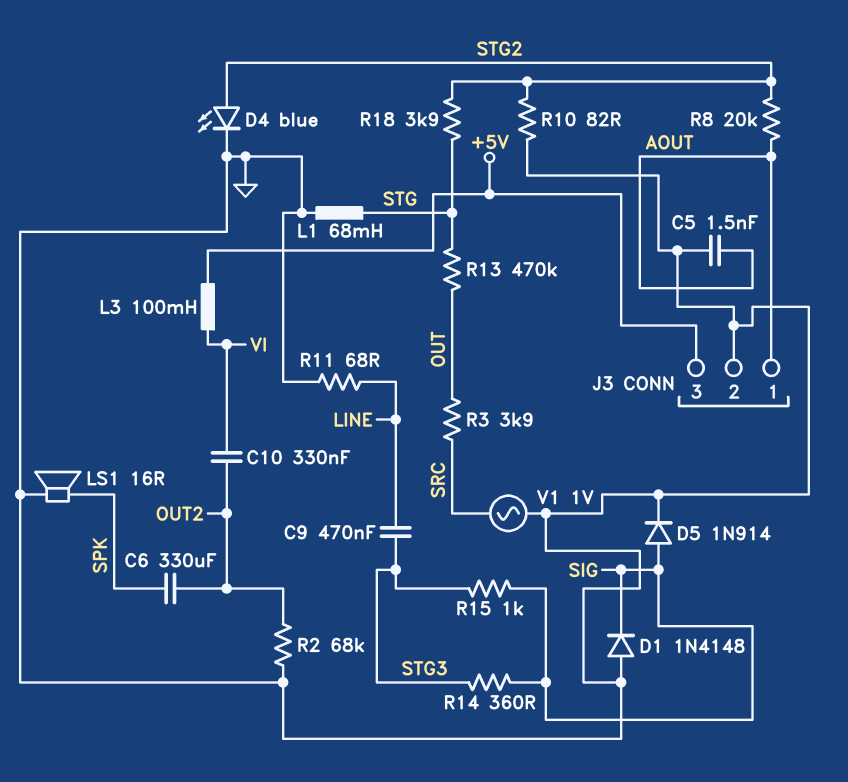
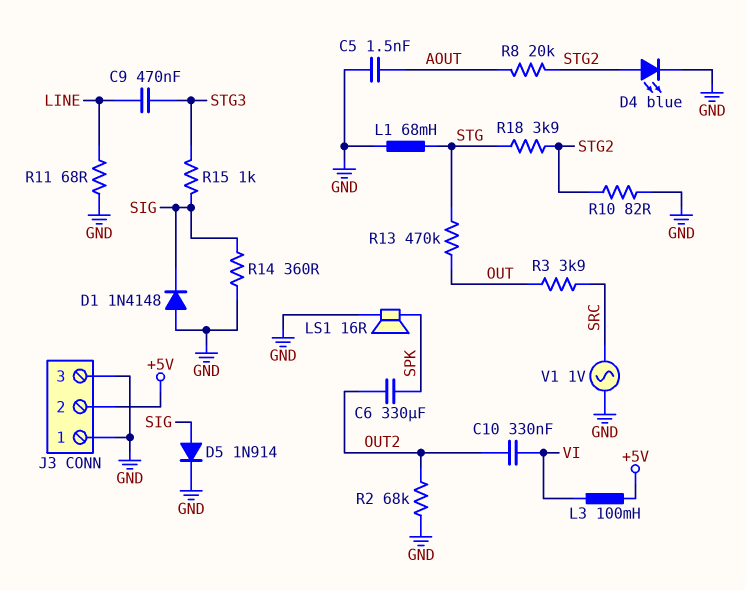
J3 pin 1: AOUT -> GND
J3 pin 2: GND -> +5V
J3 pin 3: +5V -> GND
R14: 360 (SIG, STG3) -> 360 (GND, SIG)

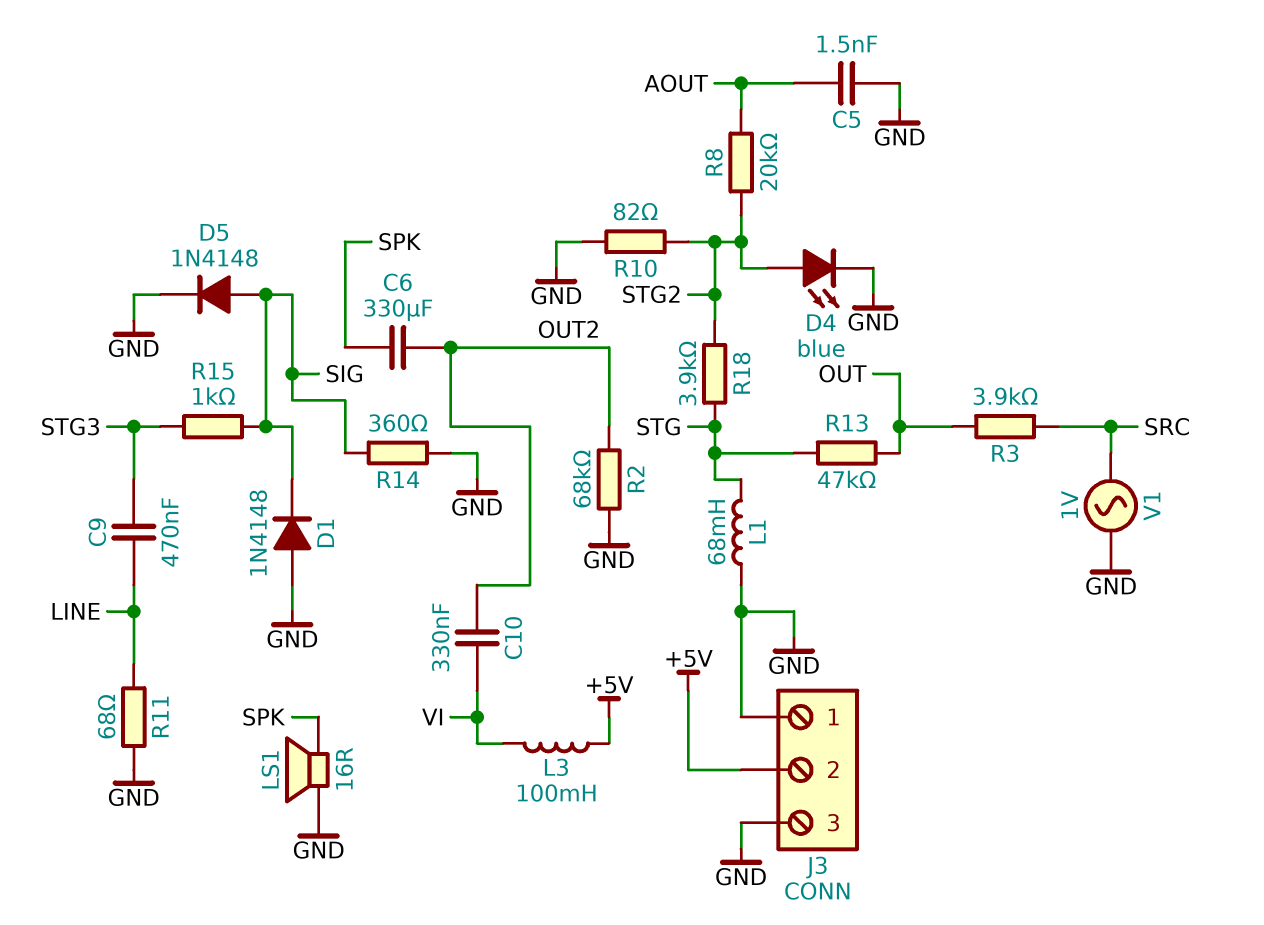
D5: diode 1N914 (A SIG, K GND) -> diode 1N4148 (A SIG, K GND)
R13: 470k (OUT, STG) -> 47k (OUT, STG)

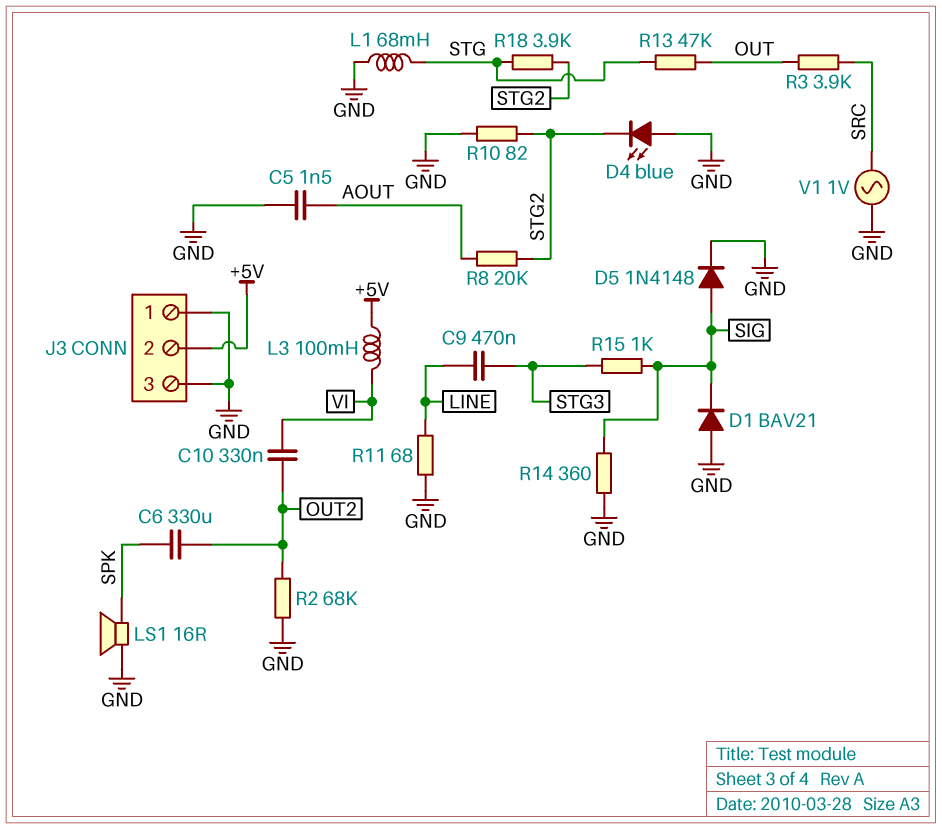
D1: diode 1N4148 (A GND, K SIG) -> diode BAV21 (A GND, K SIG)
D4: LED blue (A STG2, K GND) -> LED blue (A GND, K STG2)

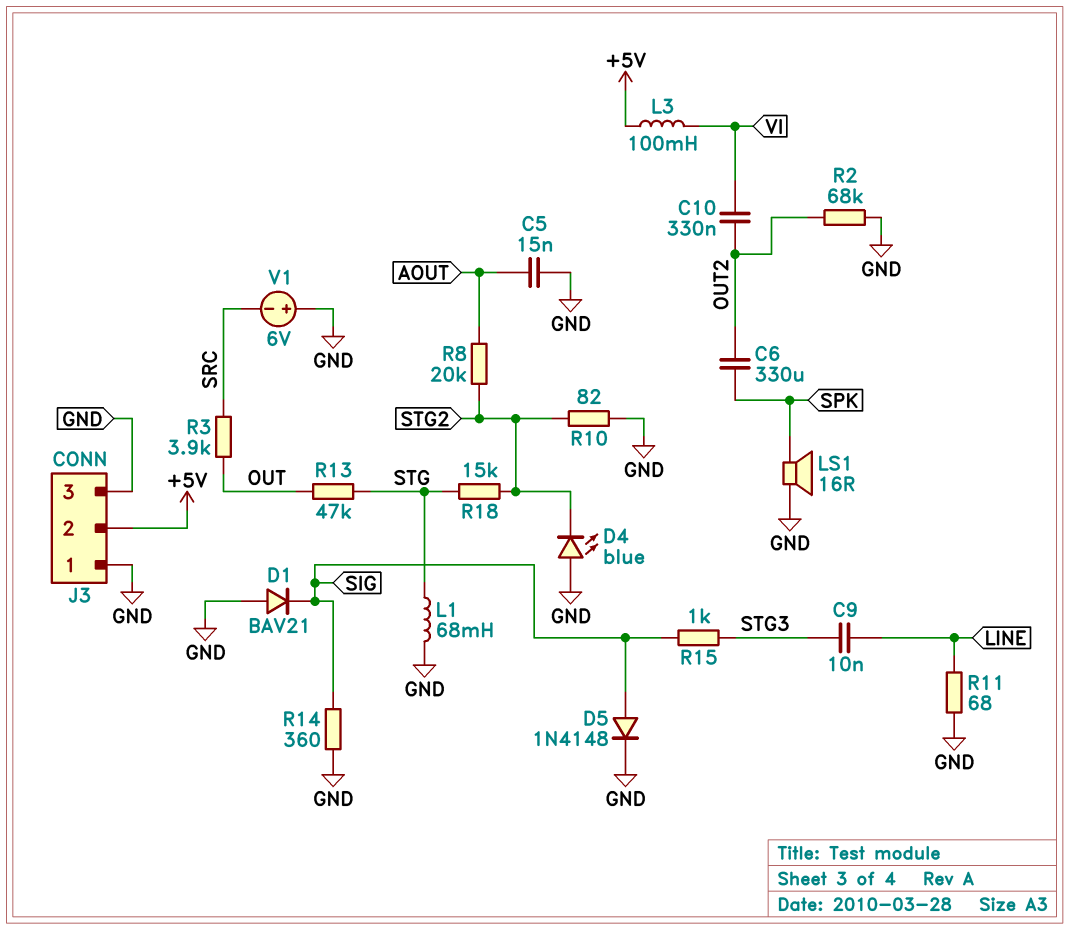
C5: 1.5nF (AOUT, GND) -> 15nF (AOUT, GND)
C9: 470nF (LINE, STG3) -> 10nF (LINE, STG3)
R18: 3.9k (STG, STG2) -> 15k (STG, STG2)
V1: AC 1V (GND, SRC) -> 6V (plus GND, minus SRC)

